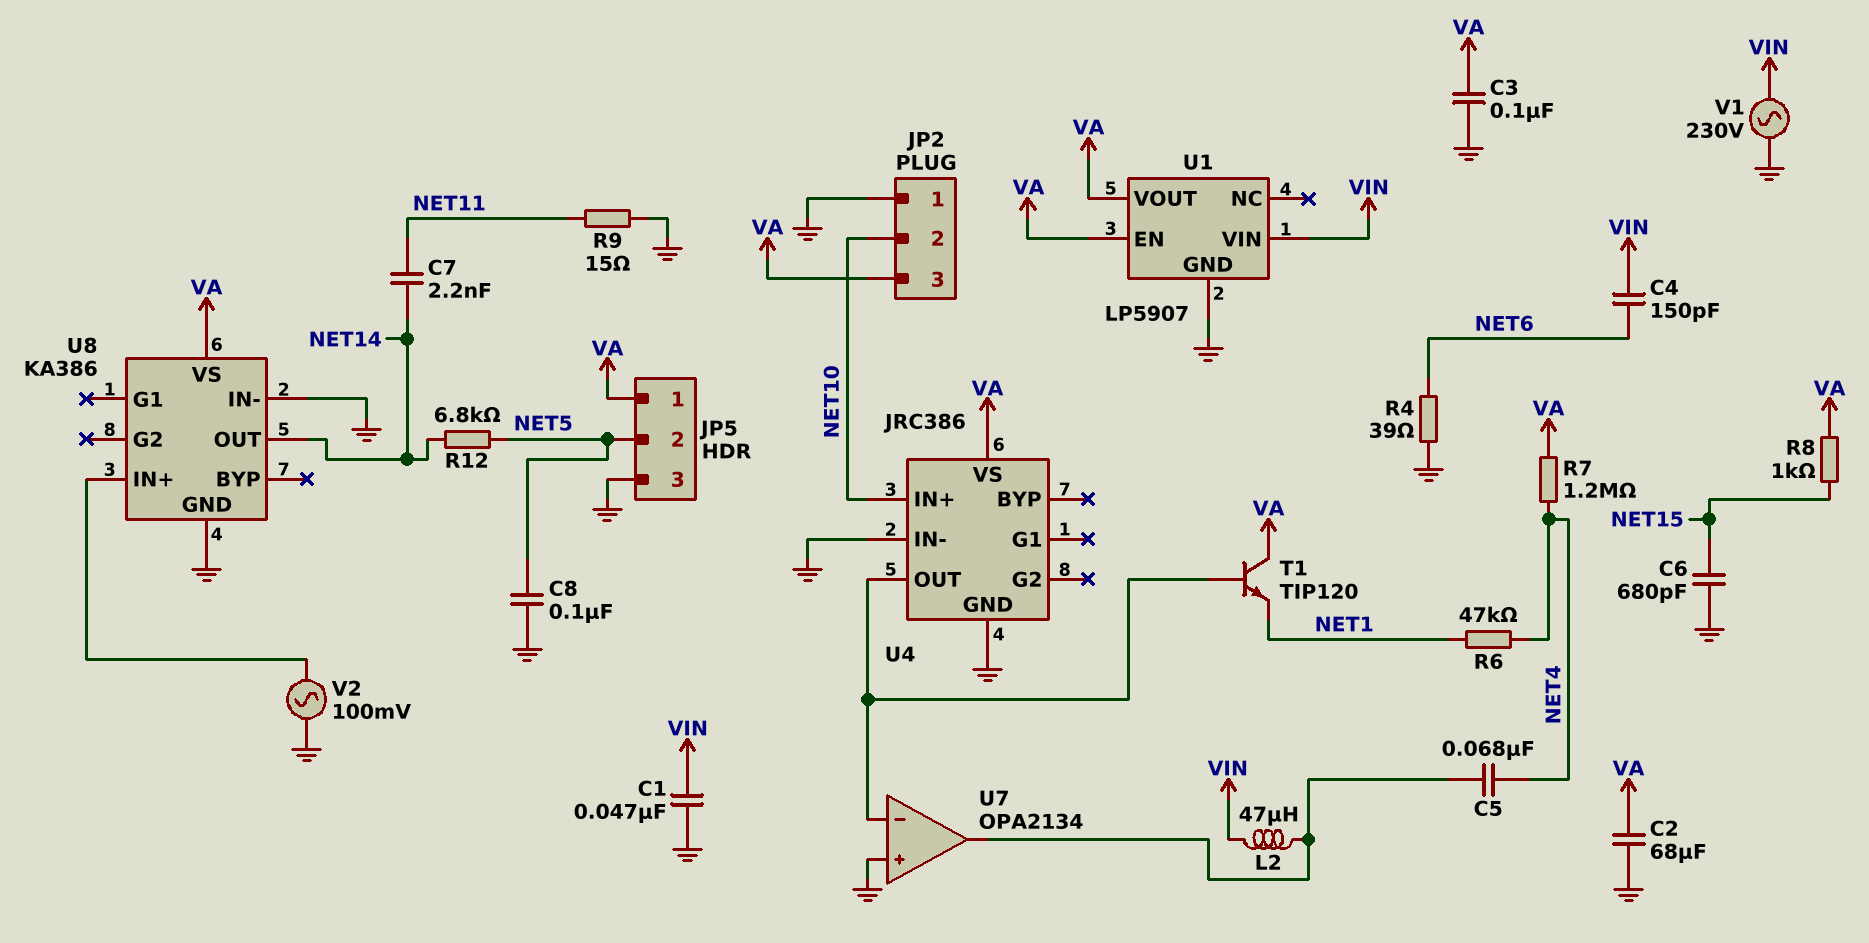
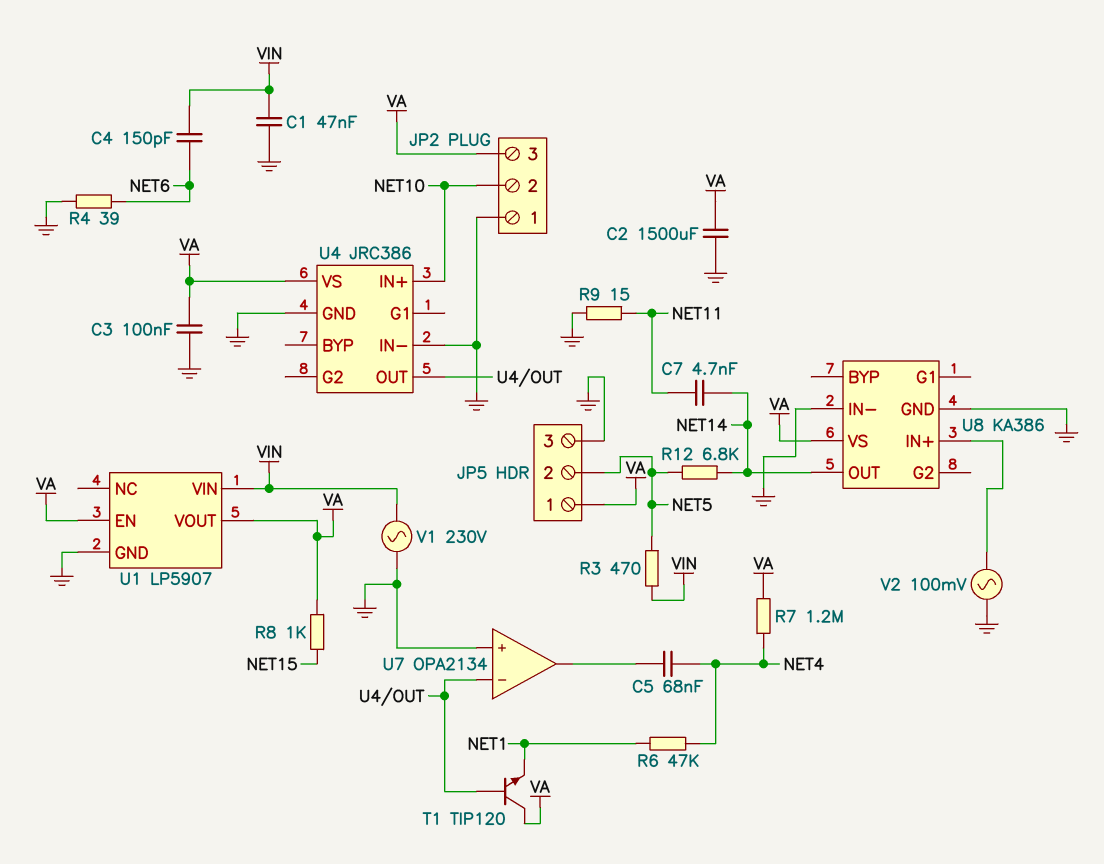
C2: 68uF (GND, VA) -> 1500uF (GND, VA)
C6: 680pF (GND, NET15) -> none
C7: 2.2nF (NET11, NET14) -> 4.7nF (NET11, NET14)
C8: 100nF (GND, NET5) -> none
L2: 47uH (U7/out, VIN) -> none
R3: none -> 470 (NET5, VIN)

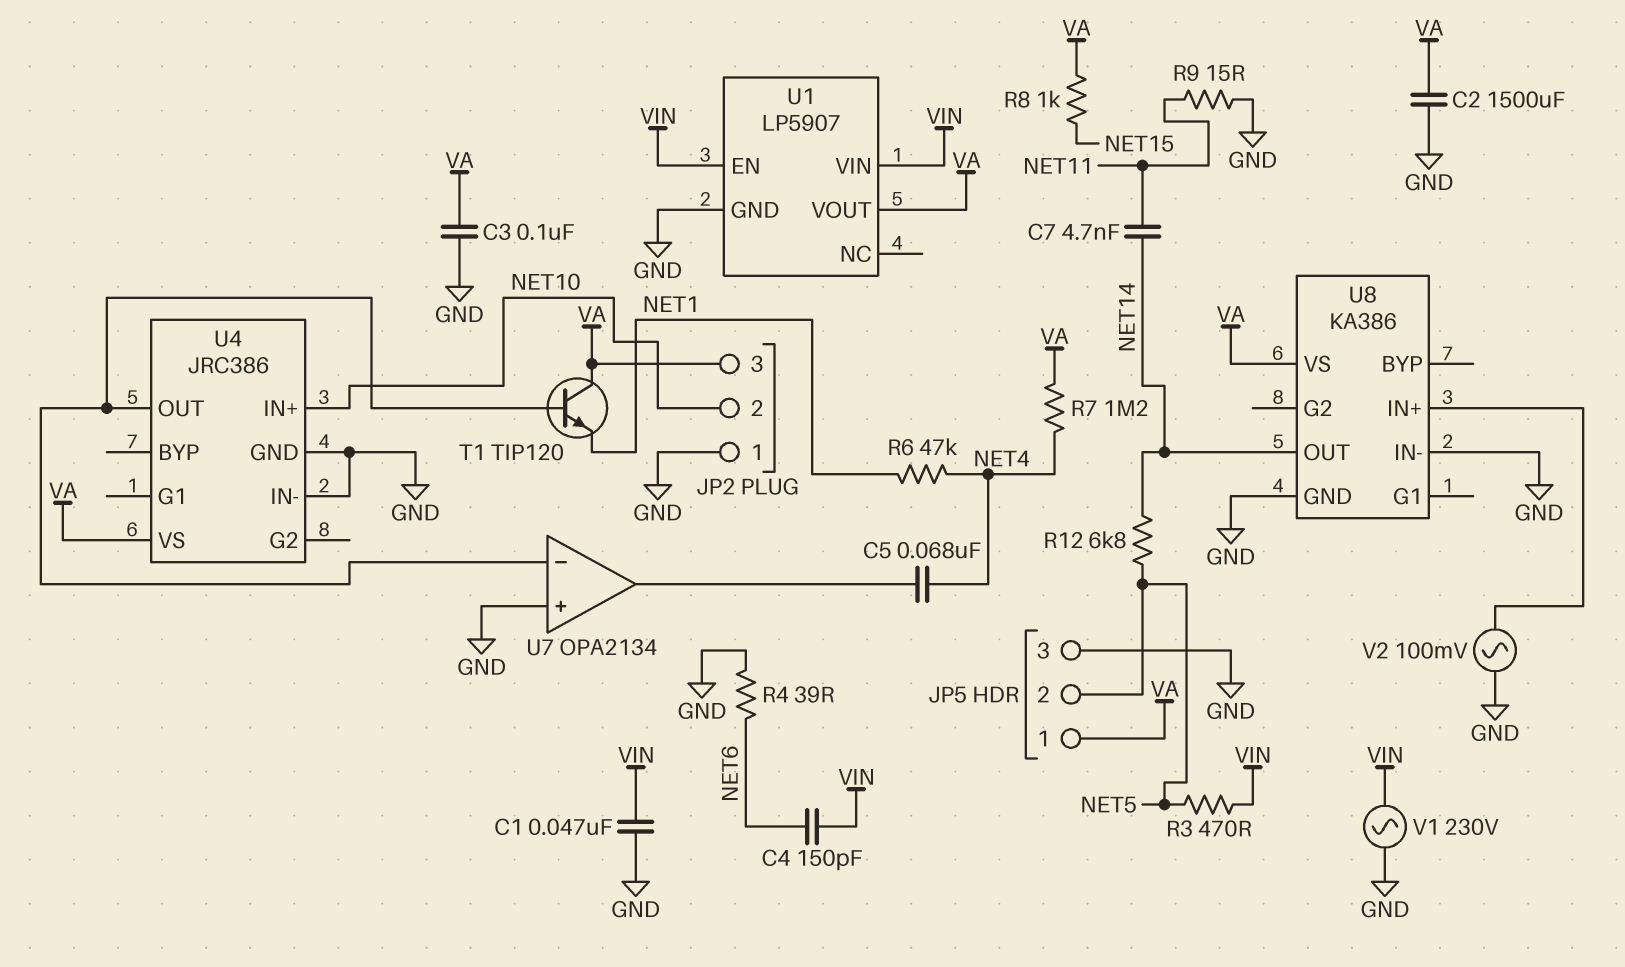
U1 pin EN: VA -> VIN

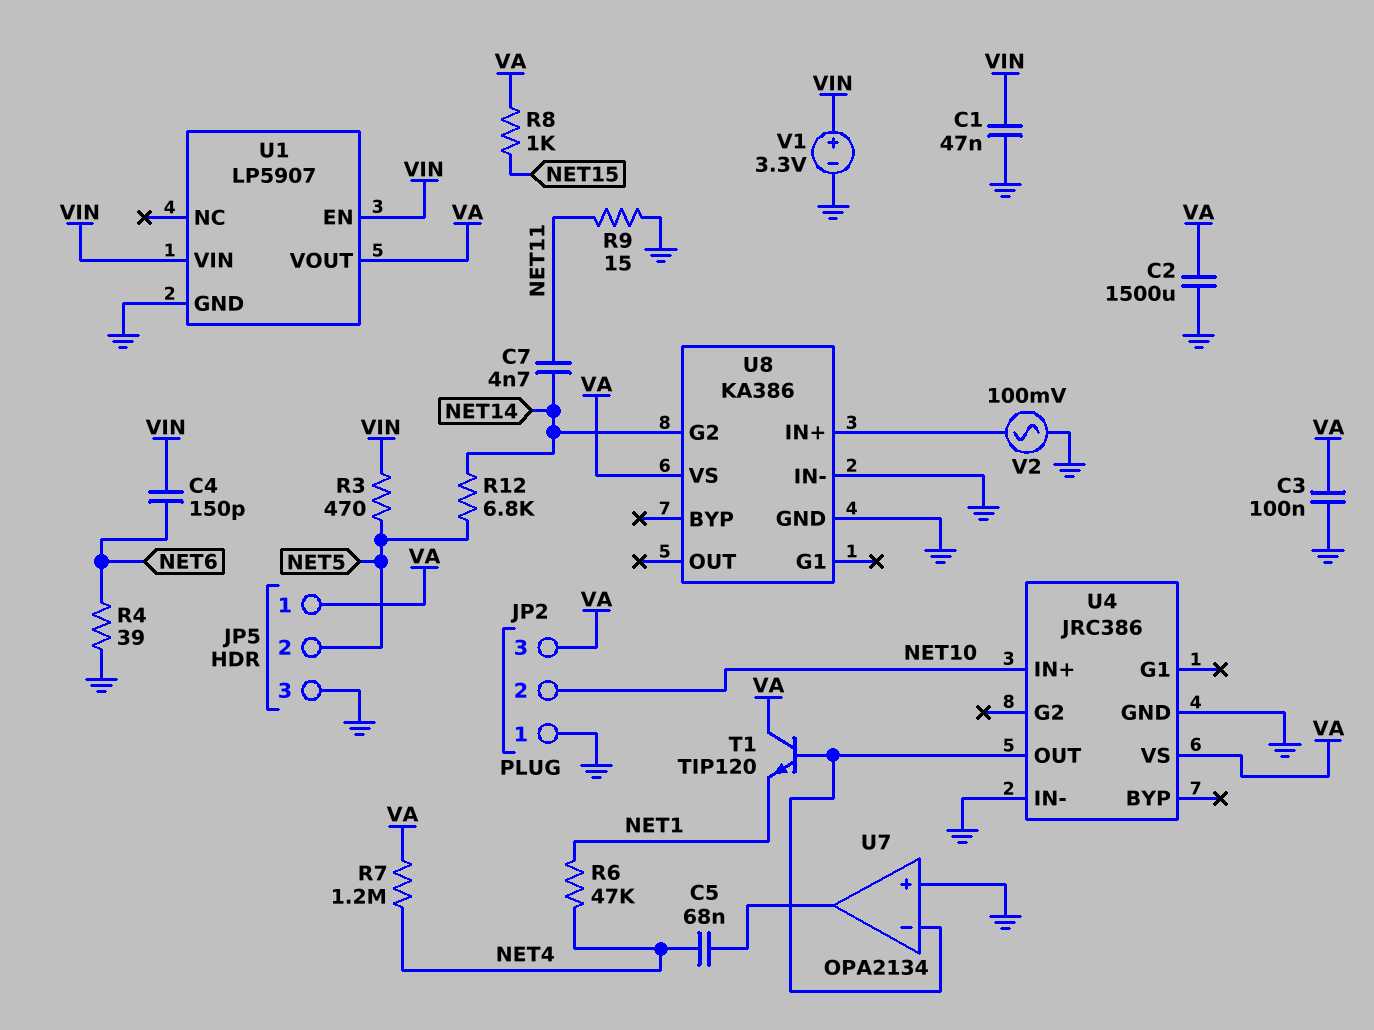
U8 pin G2: none -> NET14
U8 pin OUT: NET14 -> none
V1: AC 230V (GND, VIN) -> 3.3V (plus VIN, minus GND)

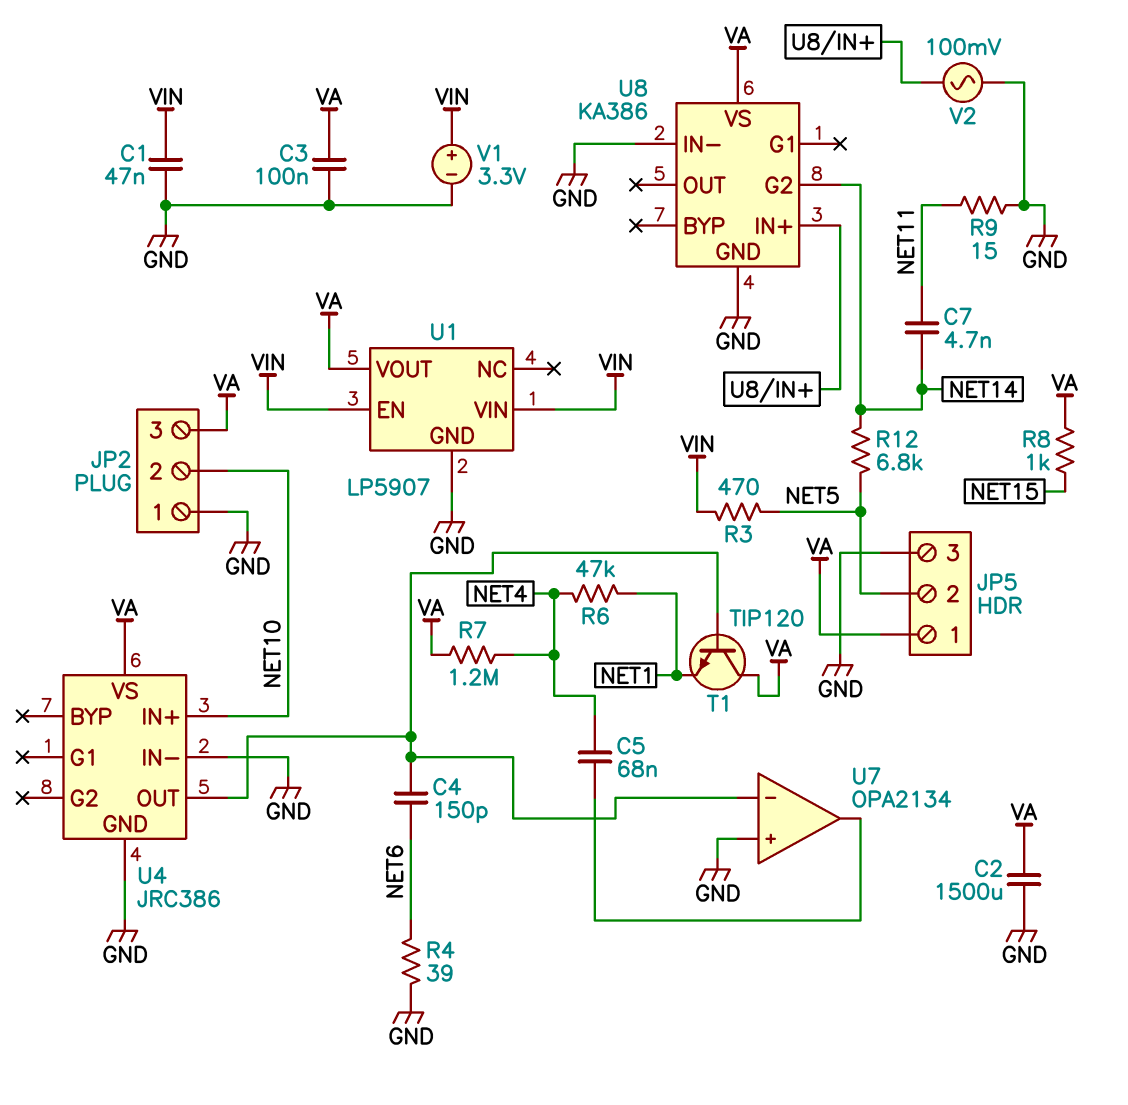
C4: 150pF (NET6, VIN) -> 150pF (NET6, U4/OUT)

